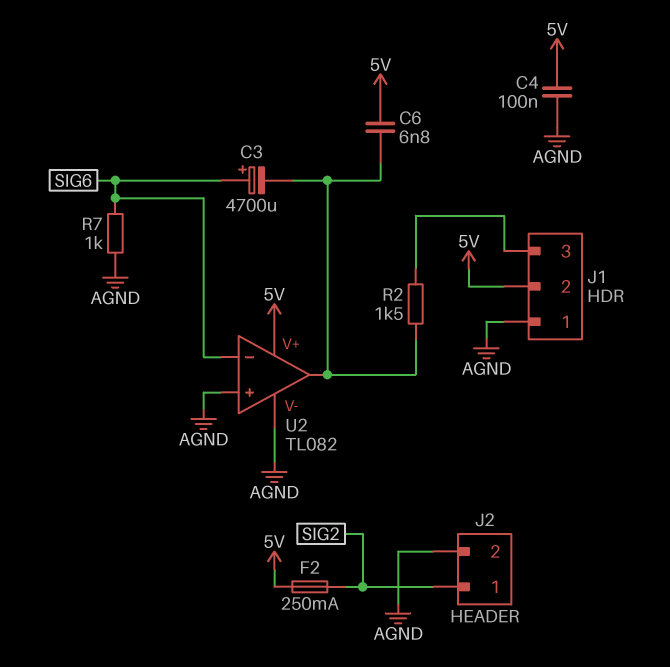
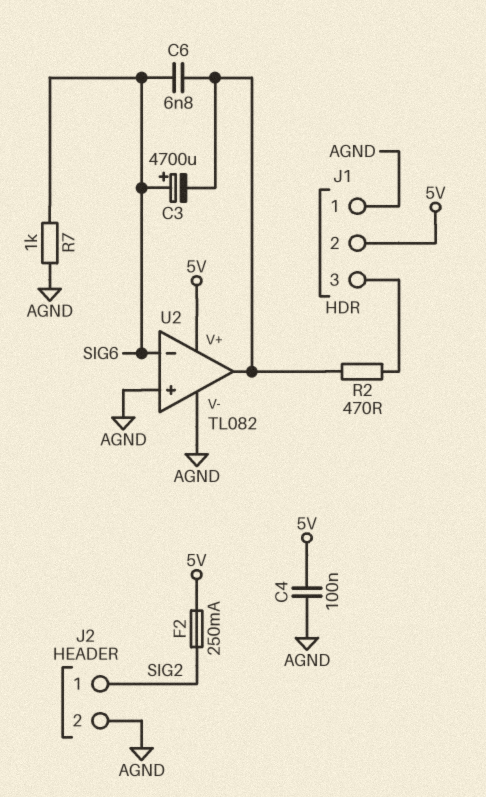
C6: 6.8nF (5V, U2/out) -> 6.8nF (SIG6, U2/out)
R2: 1.5k (J1/3, U2/out) -> 470 (J1/3, U2/out)

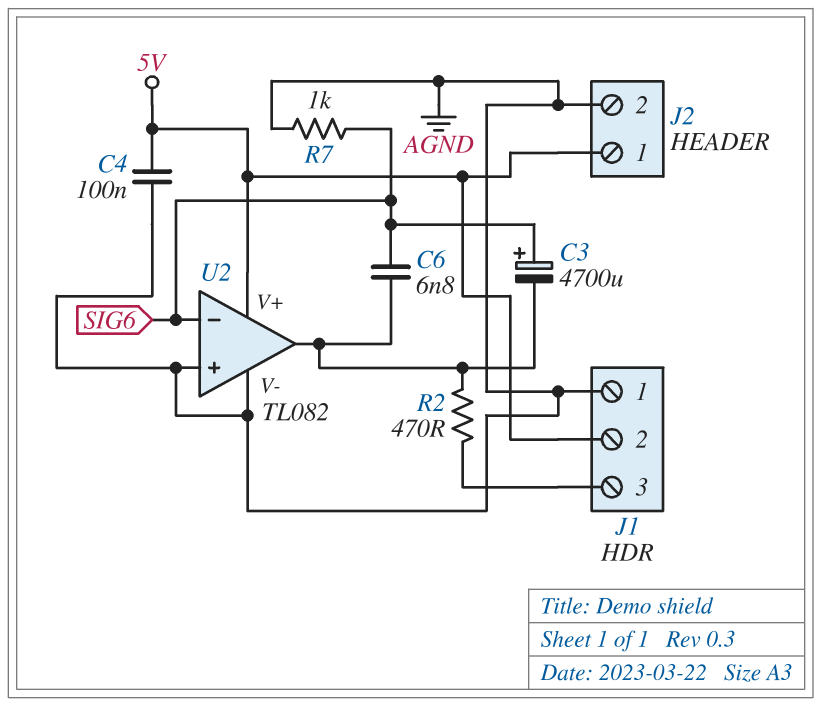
F2: 250mA (5V, SIG2) -> none
J2 pin 1: SIG2 -> 5V

